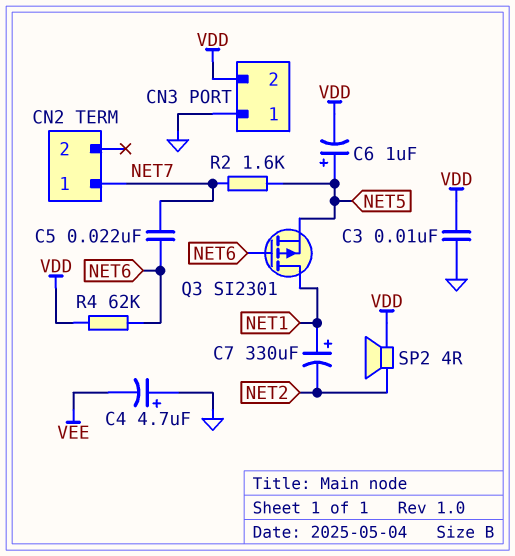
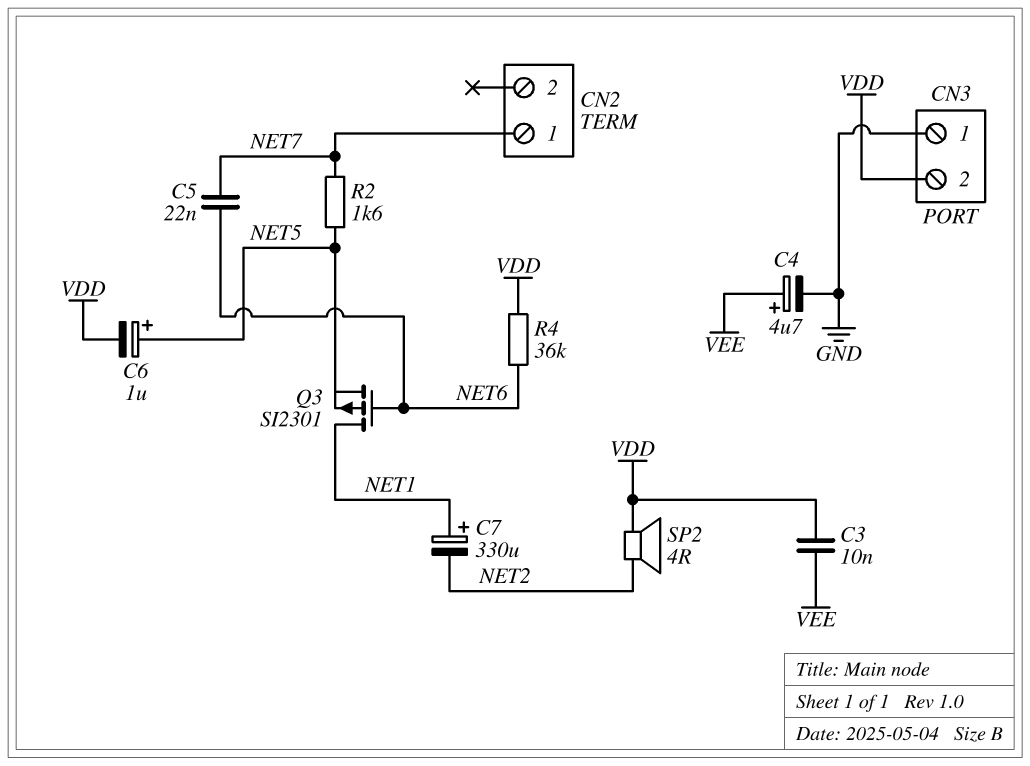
C3: 10nF (GND, VDD) -> 10nF (VDD, VEE)
C4: 4.7uF (plus GND, minus VEE) -> 4.7uF (plus VEE, minus GND)
R4: 62k (NET6, VDD) -> 36k (NET6, VDD)

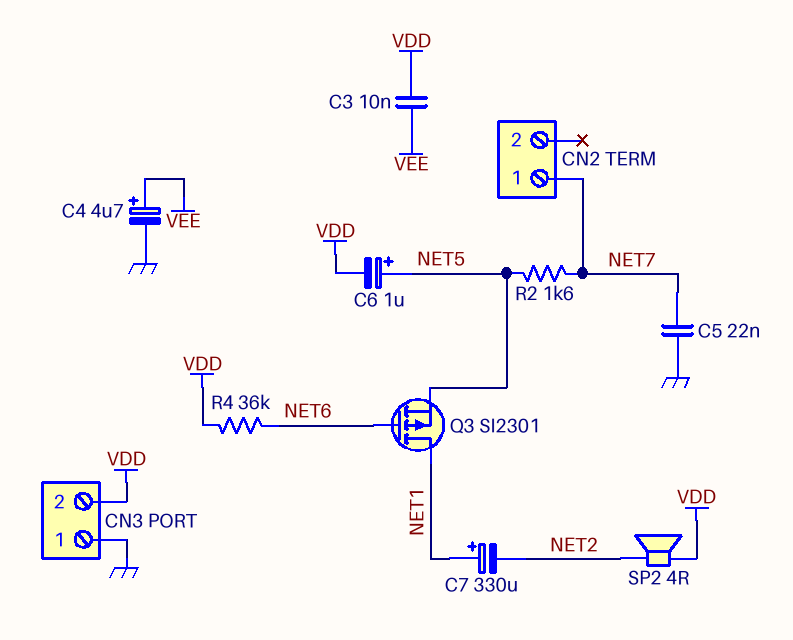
C5: 22nF (NET6, NET7) -> 22nF (GND, NET7)

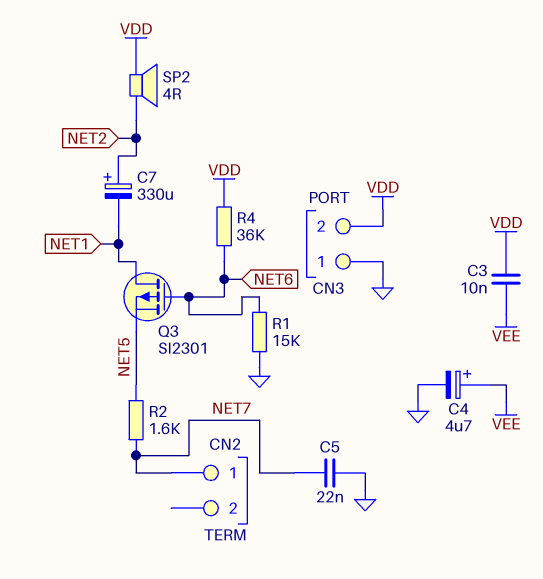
C6: 1uF (plus NET5, minus VDD) -> none
C7: 330uF (plus NET1, minus NET2) -> 330uF (plus NET2, minus NET1)
R1: none -> 15k (GND, NET6)

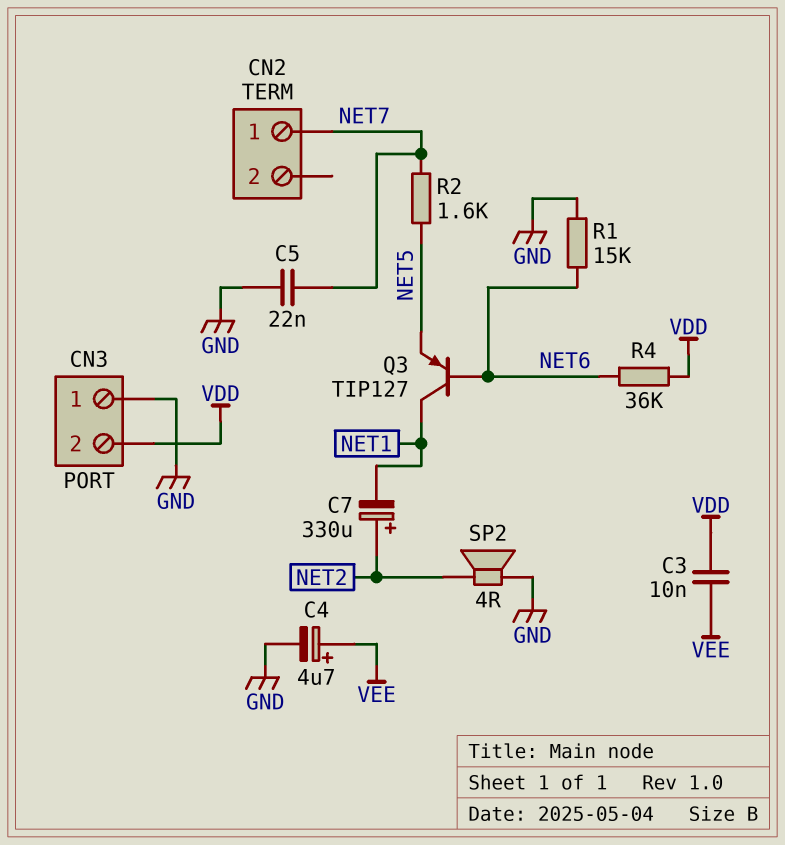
Q3: PMOS SI2301 (G NET6, D NET1, S NET5) -> PNP TIP127 (B NET6, C NET1, E NET5)
SP2: speaker 4R (NET2, VDD) -> speaker 4R (GND, NET2)

